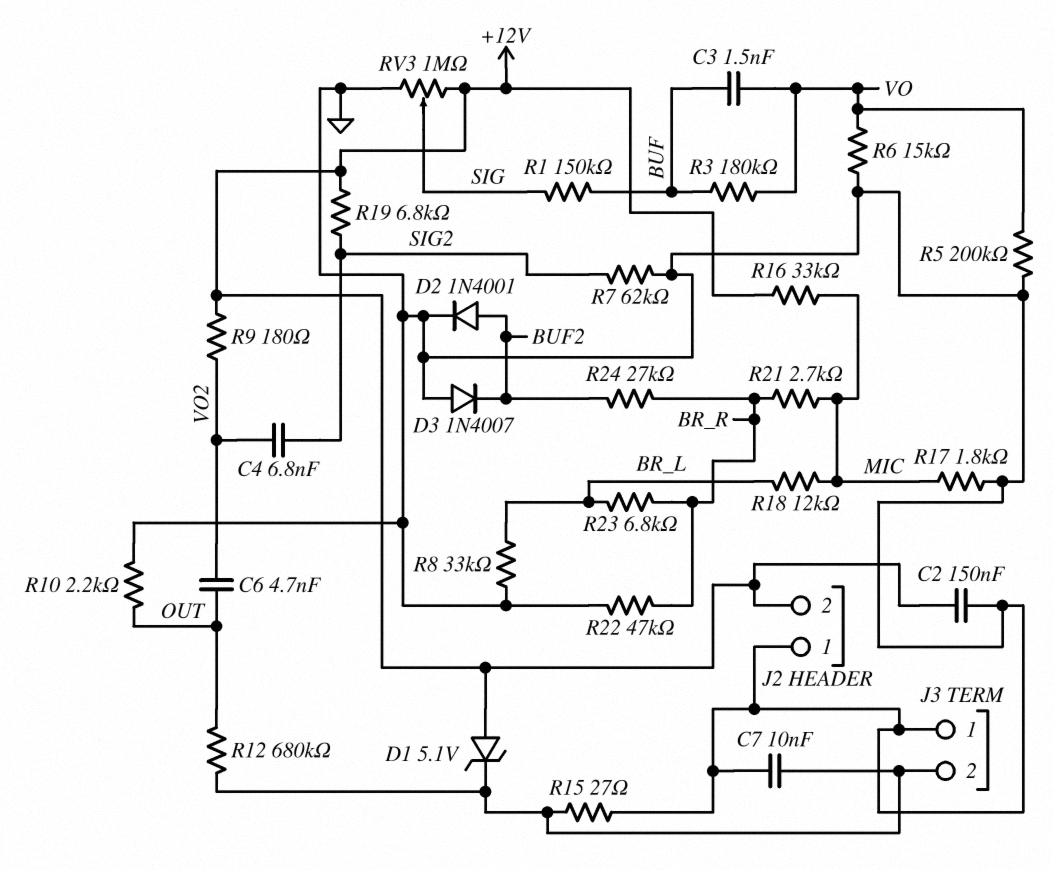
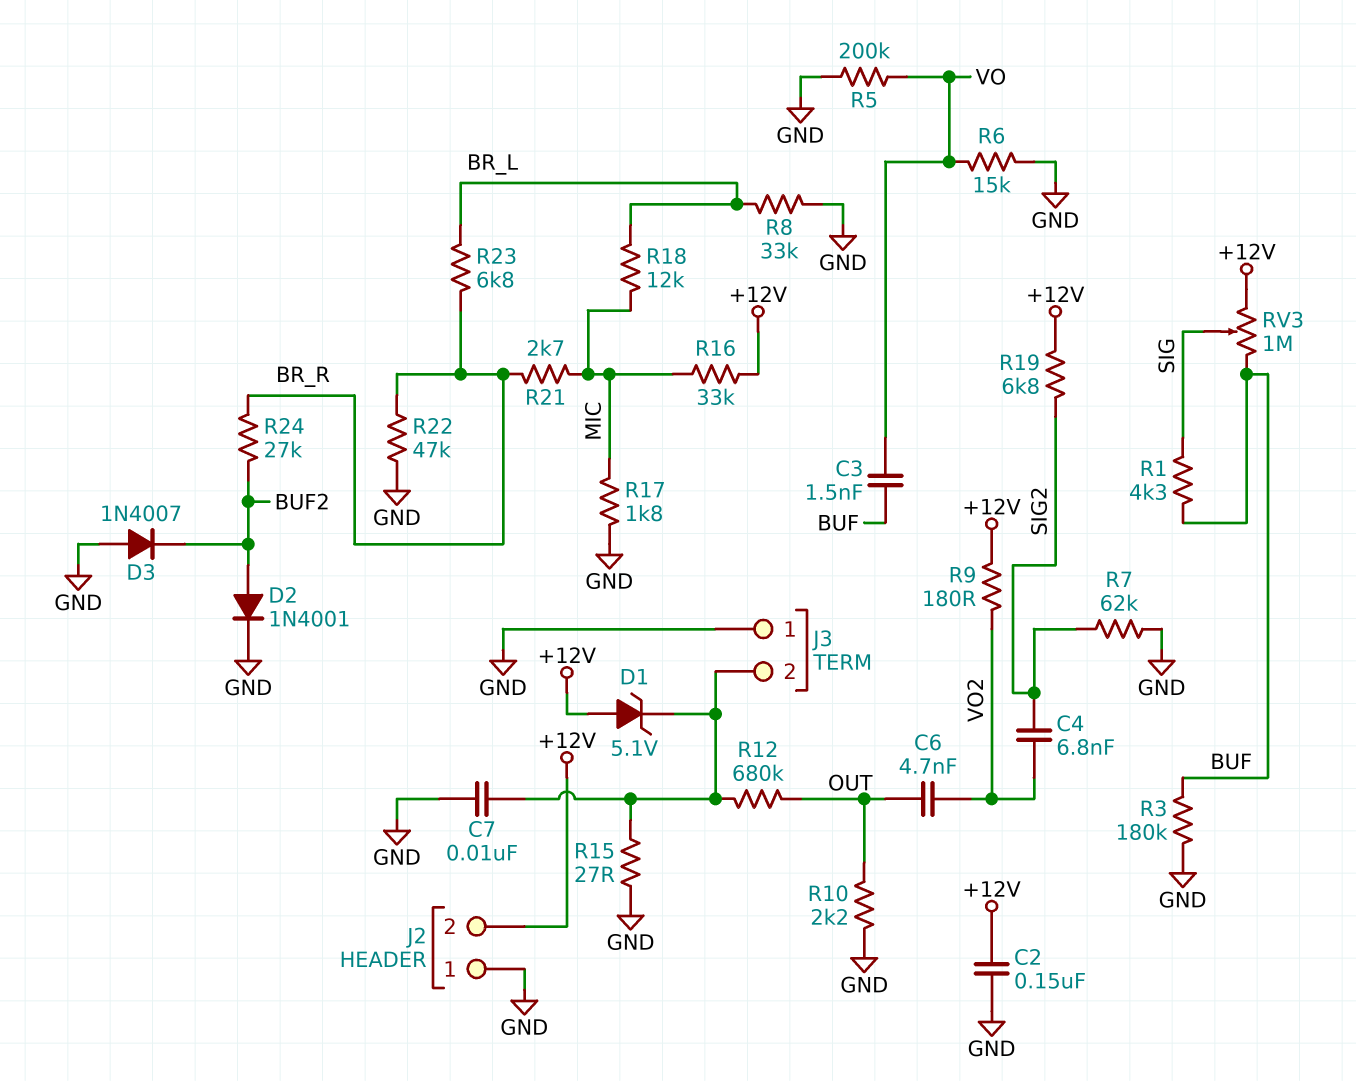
R1: 150k (BUF, SIG) -> 4.3k (BUF, SIG)
R3: 180k (BUF, VO) -> 180k (BUF, GND)
RV3: 1M (+12V, GND, wiper SIG) -> 1M (+12V, BUF, wiper SIG)

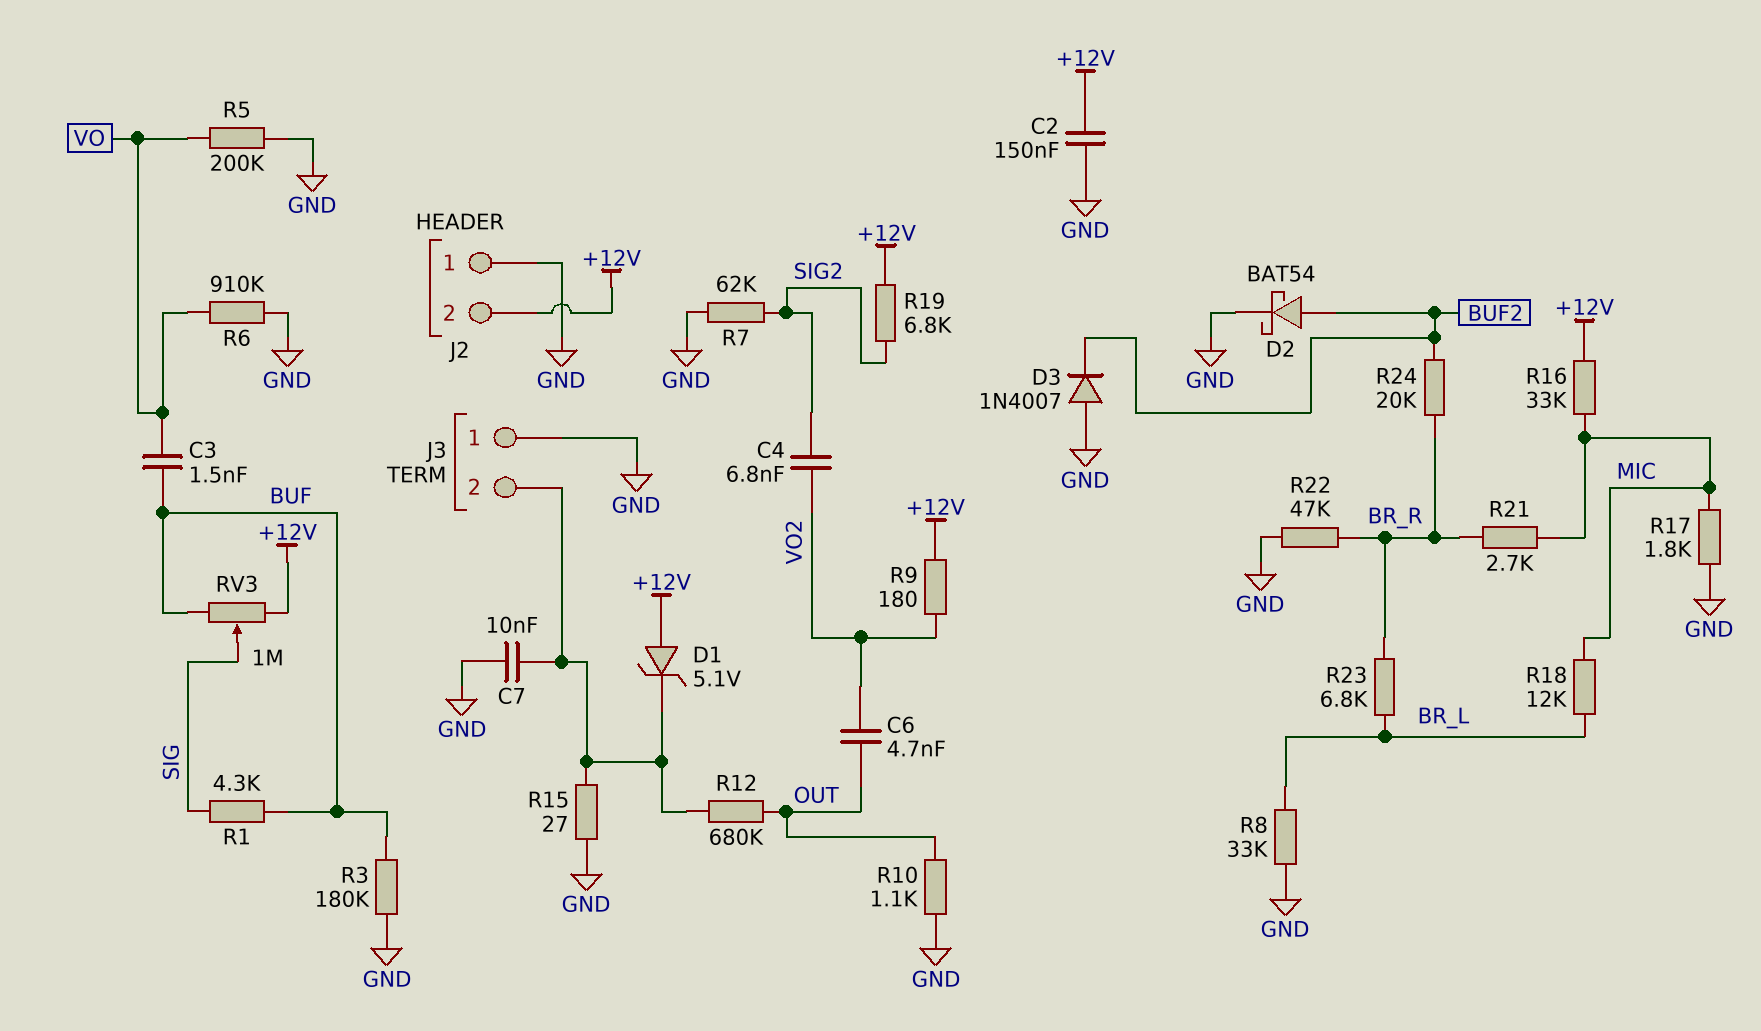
D2: diode 1N4001 (A BUF2, K GND) -> schottky BAT54 (A BUF2, K GND)
R6: 15k (GND, VO) -> 910k (GND, VO)
R10: 2.2k (GND, OUT) -> 1.1k (GND, OUT)
R24: 27k (BR_R, BUF2) -> 20k (BR_R, BUF2)

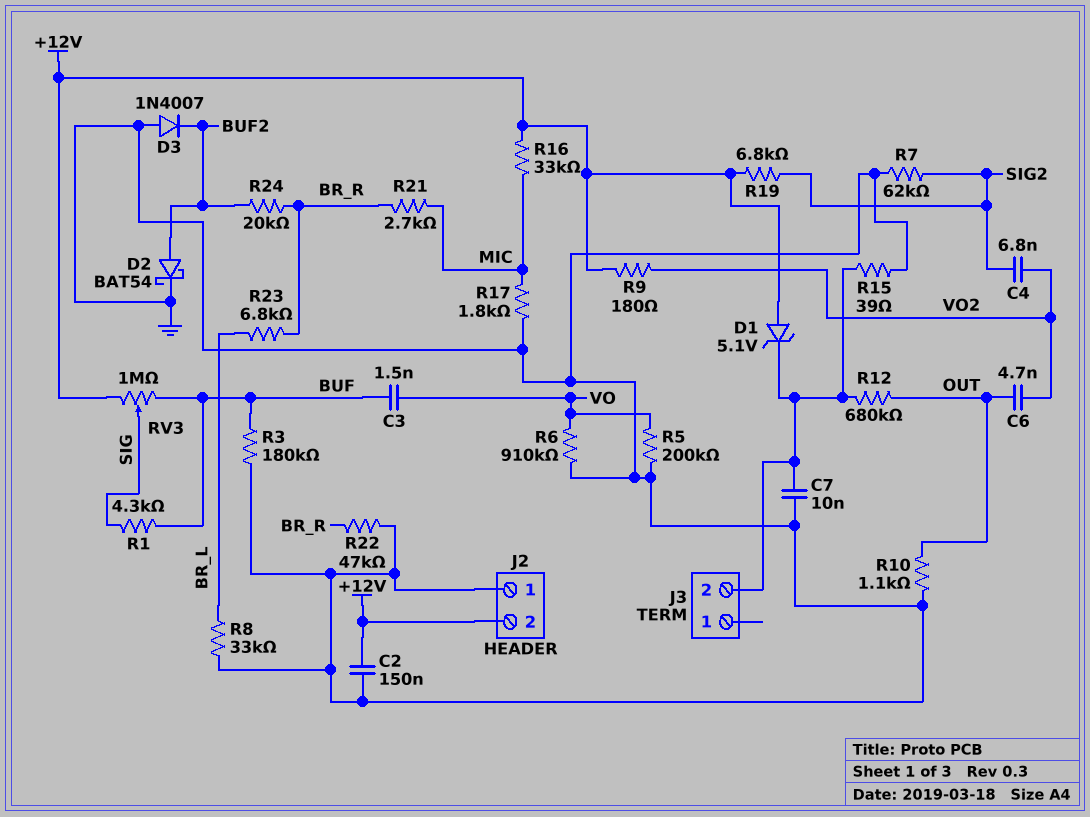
J3 pin 1: GND -> none
R15: 27 (GND, J3/2) -> 39 (GND, J3/2)
R18: 12k (BR_L, MIC) -> none

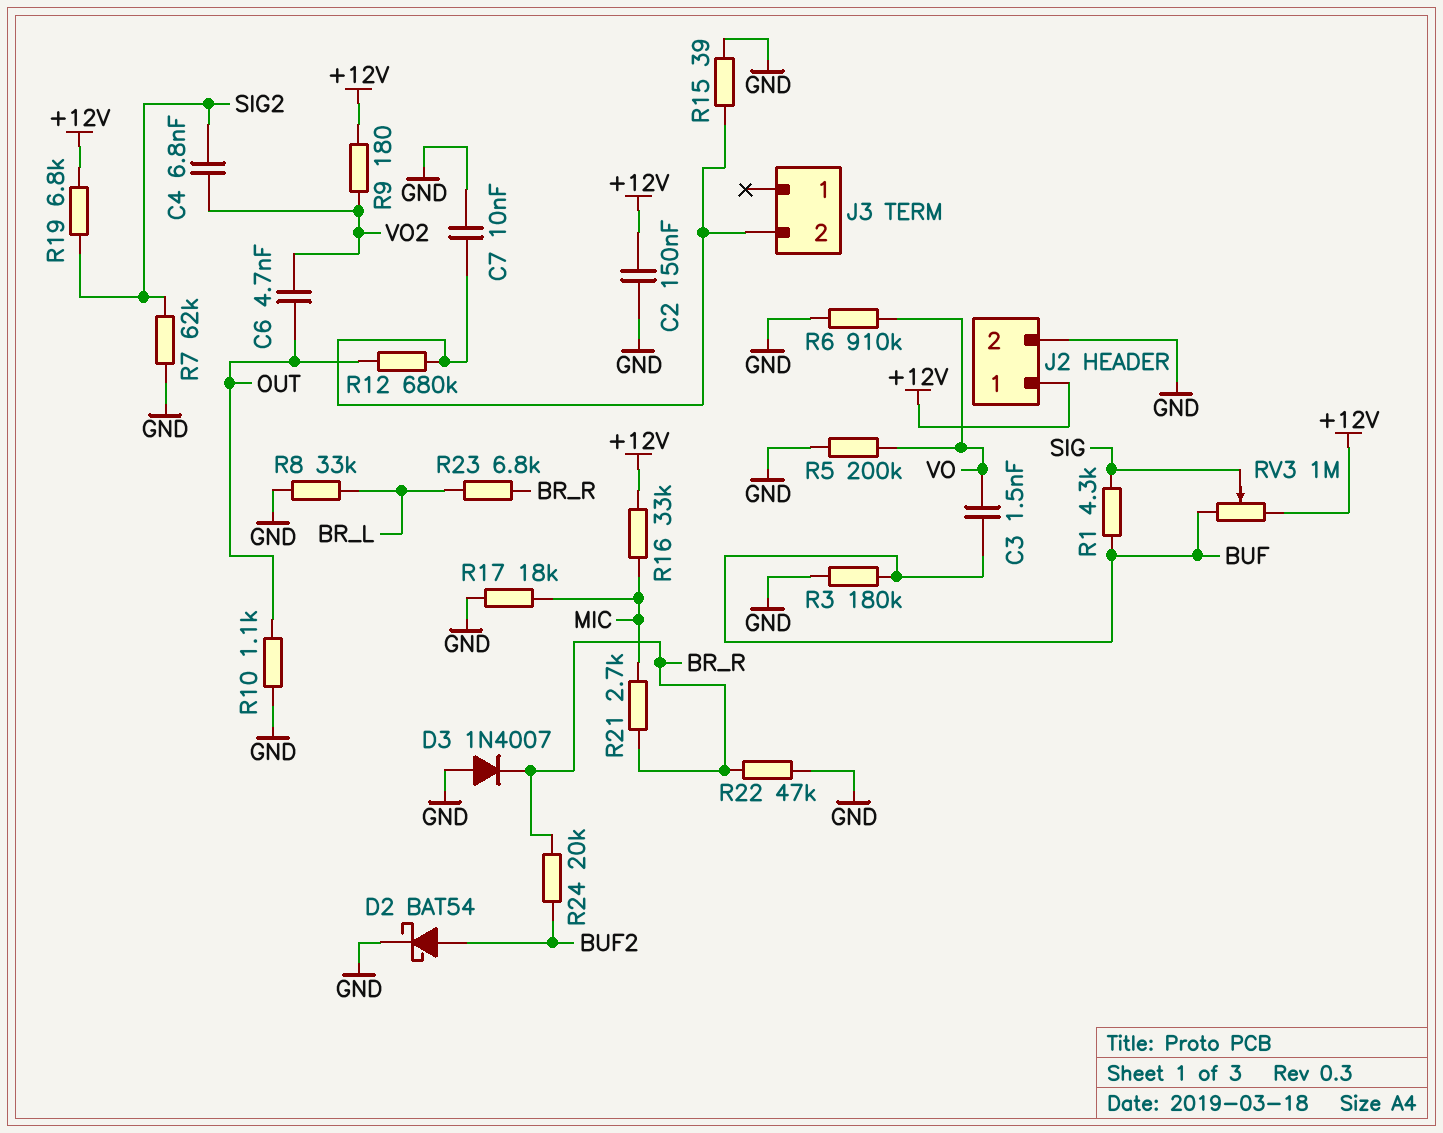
D1: zener 5.1V (A +12V, K J3/2) -> none
D3: diode 1N4007 (A GND, K BUF2) -> diode 1N4007 (A GND, K BR_R)
J2 pin 1: GND -> +12V
J2 pin 2: +12V -> GND
R17: 1.8k (GND, MIC) -> 18k (GND, MIC)

